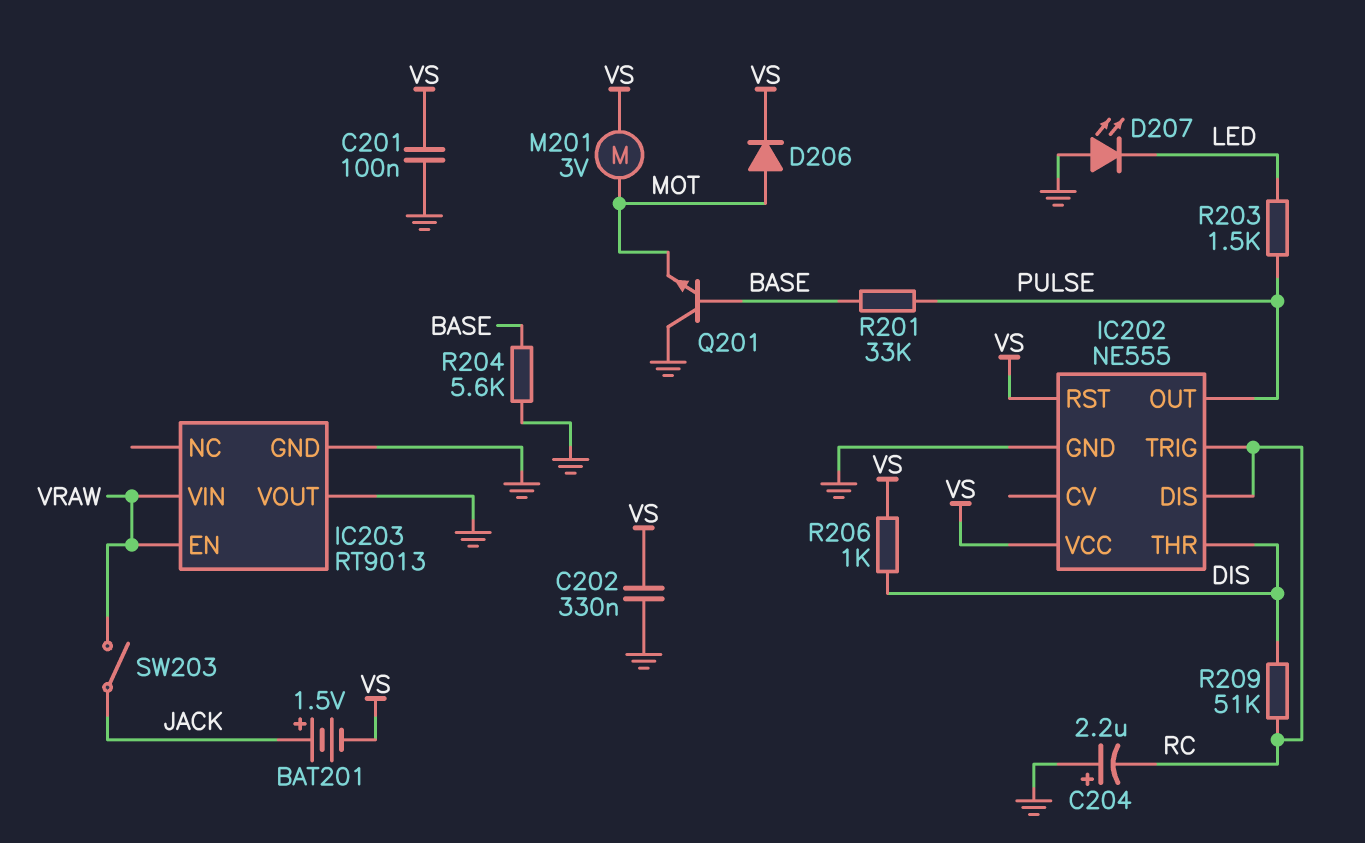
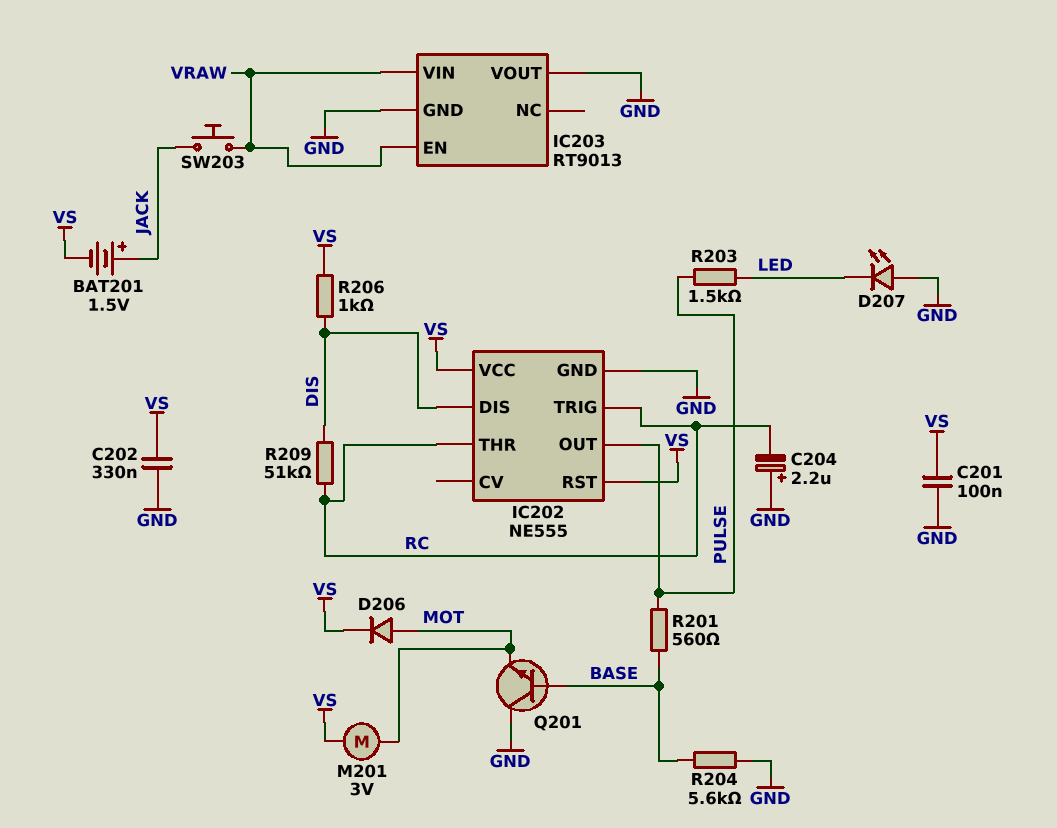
IC202 pin DIS: RC -> DIS
IC202 pin THR: DIS -> RC
R201: 33k (BASE, PULSE) -> 560 (BASE, PULSE)
SW203: switch (JACK, VRAW) -> button (JACK, VRAW)

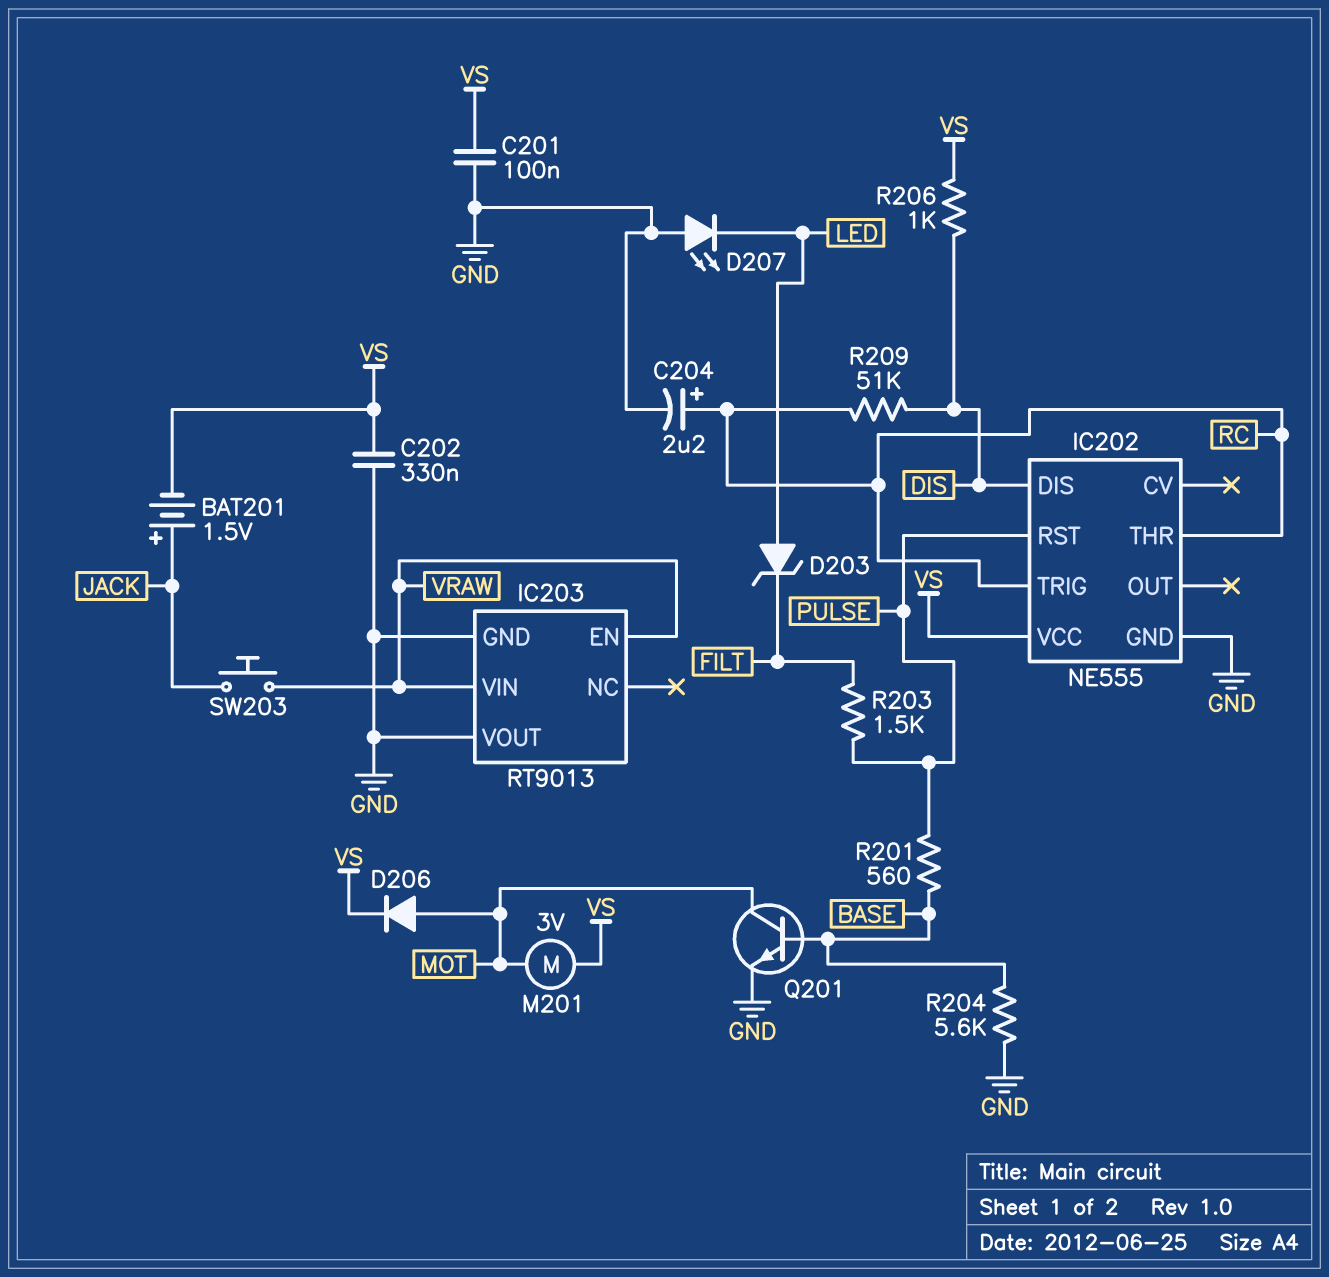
C204: 2.2uF (plus GND, minus RC) -> 2.2uF (plus RC, minus GND)
D203: none -> zener (A LED, K FILT)
IC202 pin OUT: PULSE -> none
IC202 pin RST: VS -> PULSE
Q201: NPN (B BASE, C GND, E MOT) -> NPN (B BASE, C MOT, E GND)
R203: 1.5k (LED, PULSE) -> 1.5k (FILT, PULSE)

